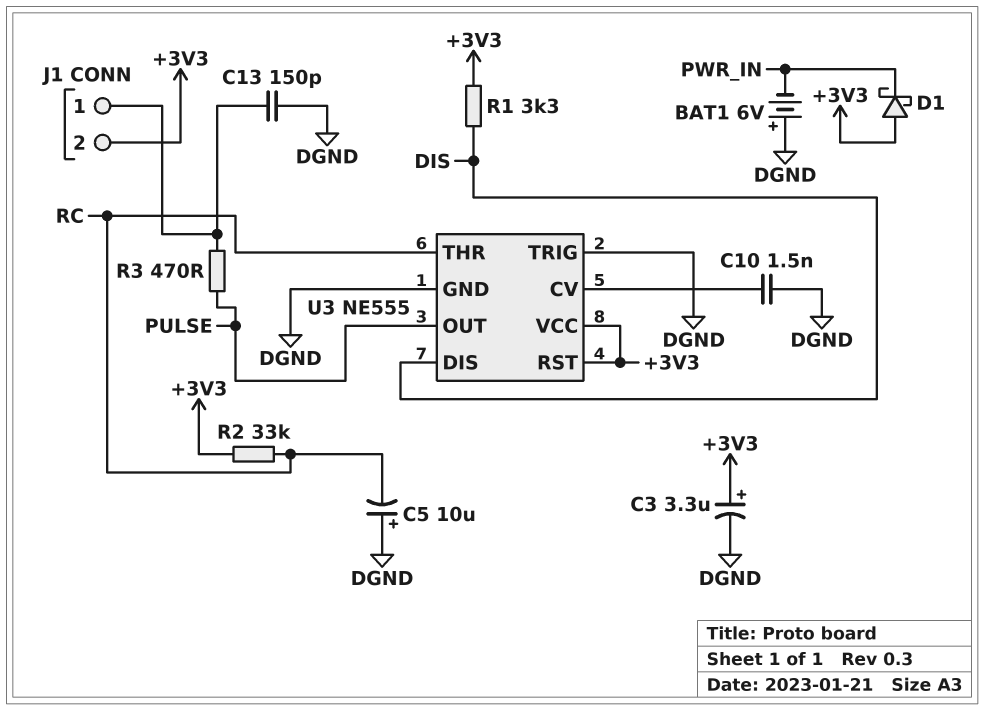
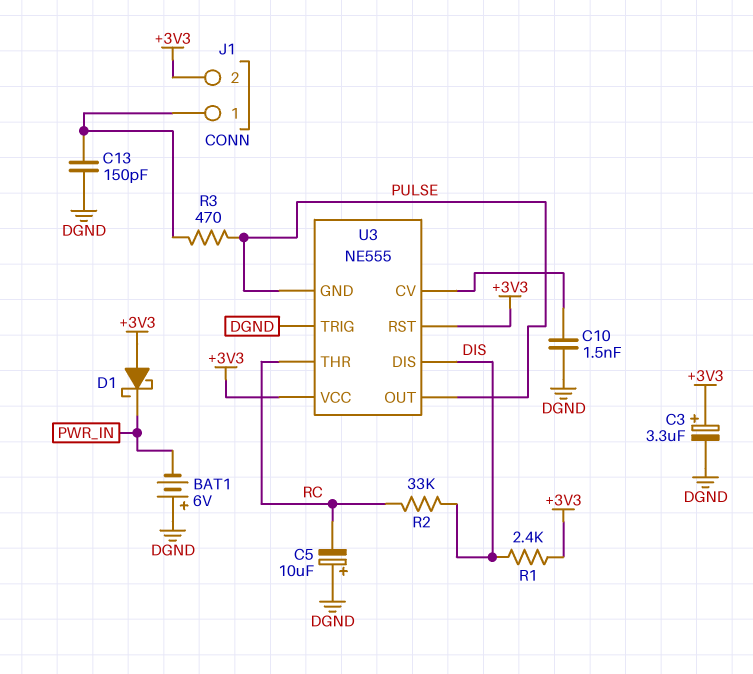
R1: 3.3k (+3V3, DIS) -> 2.4k (+3V3, DIS)
R2: 33k (+3V3, RC) -> 33k (DIS, RC)
U3 pin GND: DGND -> PULSE

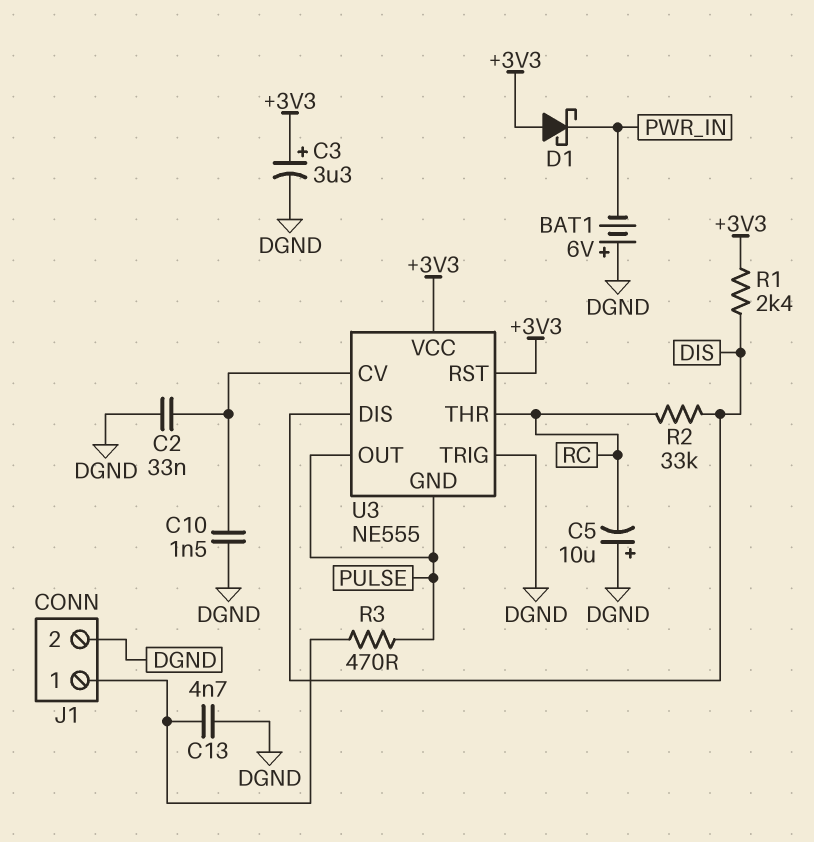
C2: none -> 33nF (DGND, U3/CV)
C13: 150pF (DGND, J1/1) -> 4.7nF (DGND, J1/1)
J1 pin 2: +3V3 -> DGND

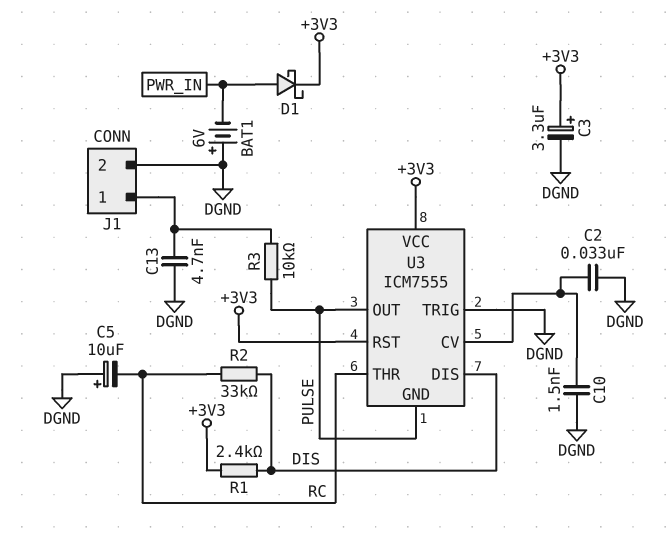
D1: schottky (A +3V3, K PWR_IN) -> schottky (A PWR_IN, K +3V3)
R3: 470 (J1/1, PULSE) -> 10k (J1/1, PULSE)
U3: NE555 -> ICM7555

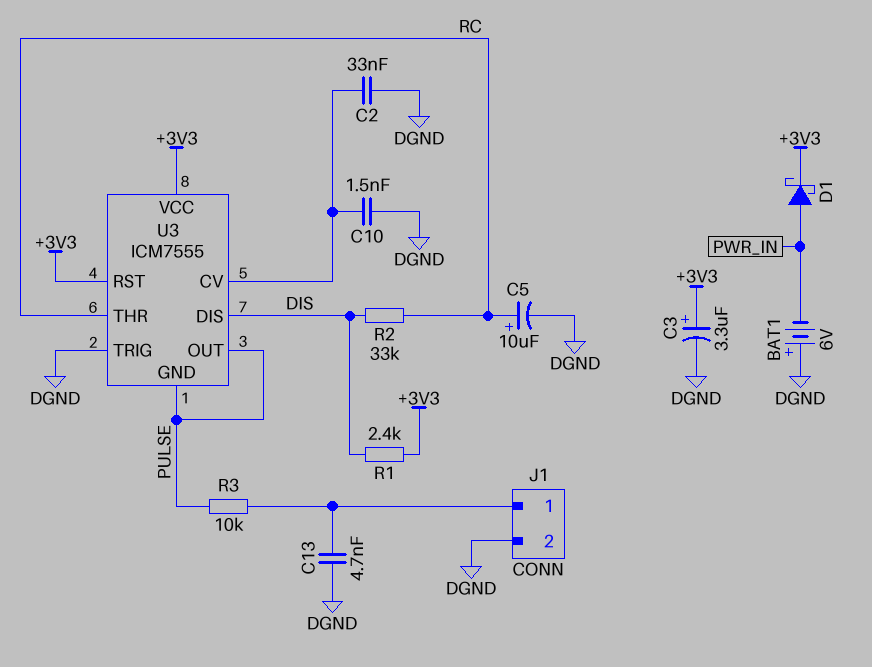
C5: 10uF (plus DGND, minus RC) -> 10uF (plus RC, minus DGND)

